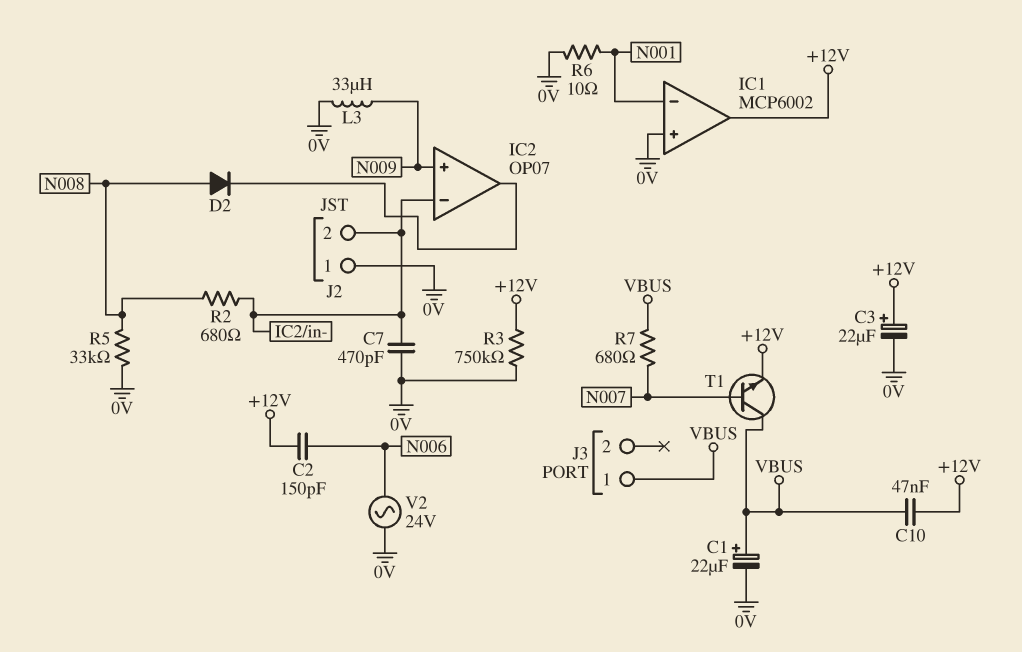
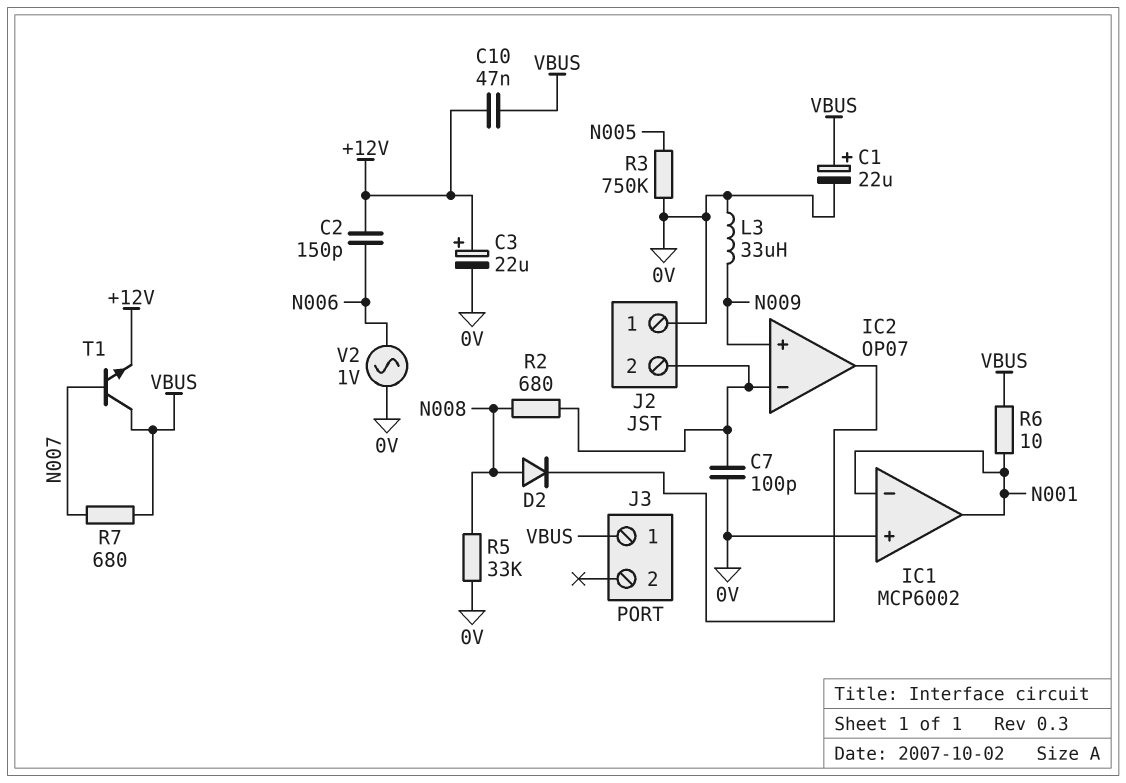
C7: 470pF (0V, IC2/in-) -> 100pF (0V, IC2/in-)
IC1 pin out: +12V -> N001
R3: 750k (+12V, 0V) -> 750k (0V, N005)
R6: 10 (0V, N001) -> 10 (N001, VBUS)
V2: AC 24V (0V, N006) -> AC 1V (0V, N006)

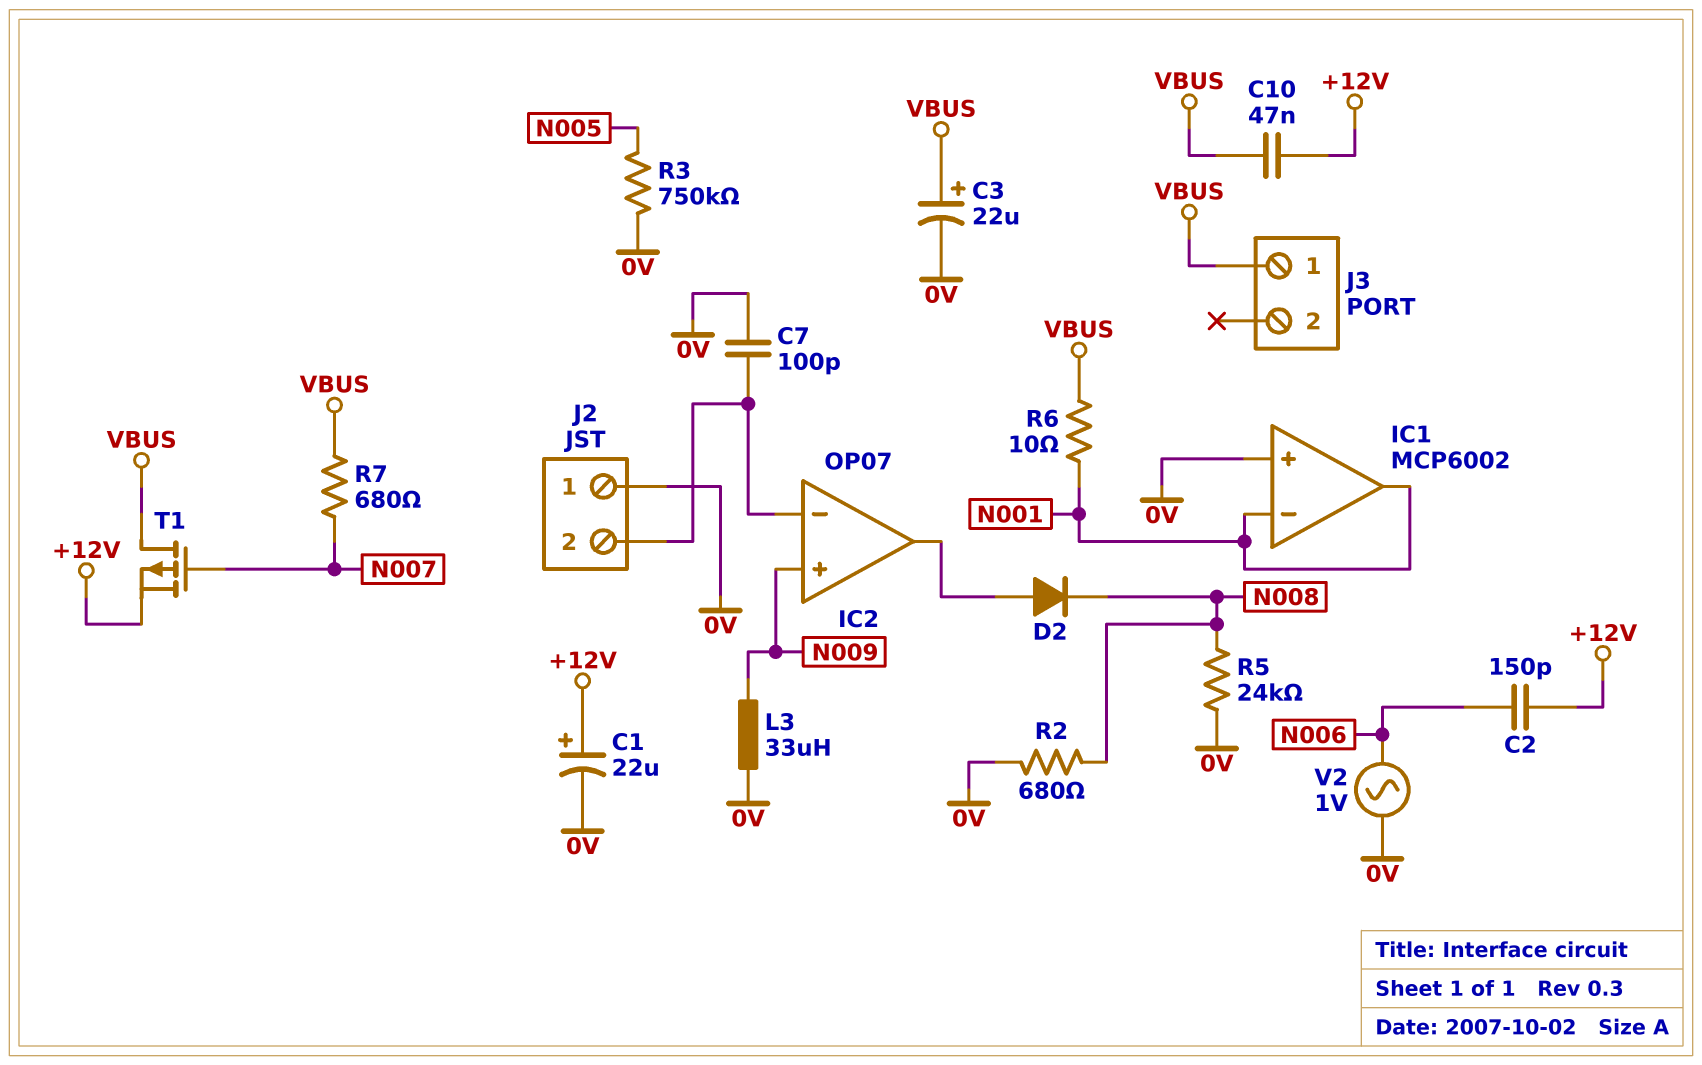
C1: 22uF (plus VBUS, minus 0V) -> 22uF (plus +12V, minus 0V)
C3: 22uF (plus +12V, minus 0V) -> 22uF (plus VBUS, minus 0V)
D2: diode (A N008, K IC2/out) -> diode (A IC2/out, K N008)
R2: 680 (IC2/in-, N008) -> 680 (0V, N008)
R5: 33k (0V, N008) -> 24k (0V, N008)
T1: NPN (B N007, C VBUS, E +12V) -> PMOS (G N007, D VBUS, S +12V)

